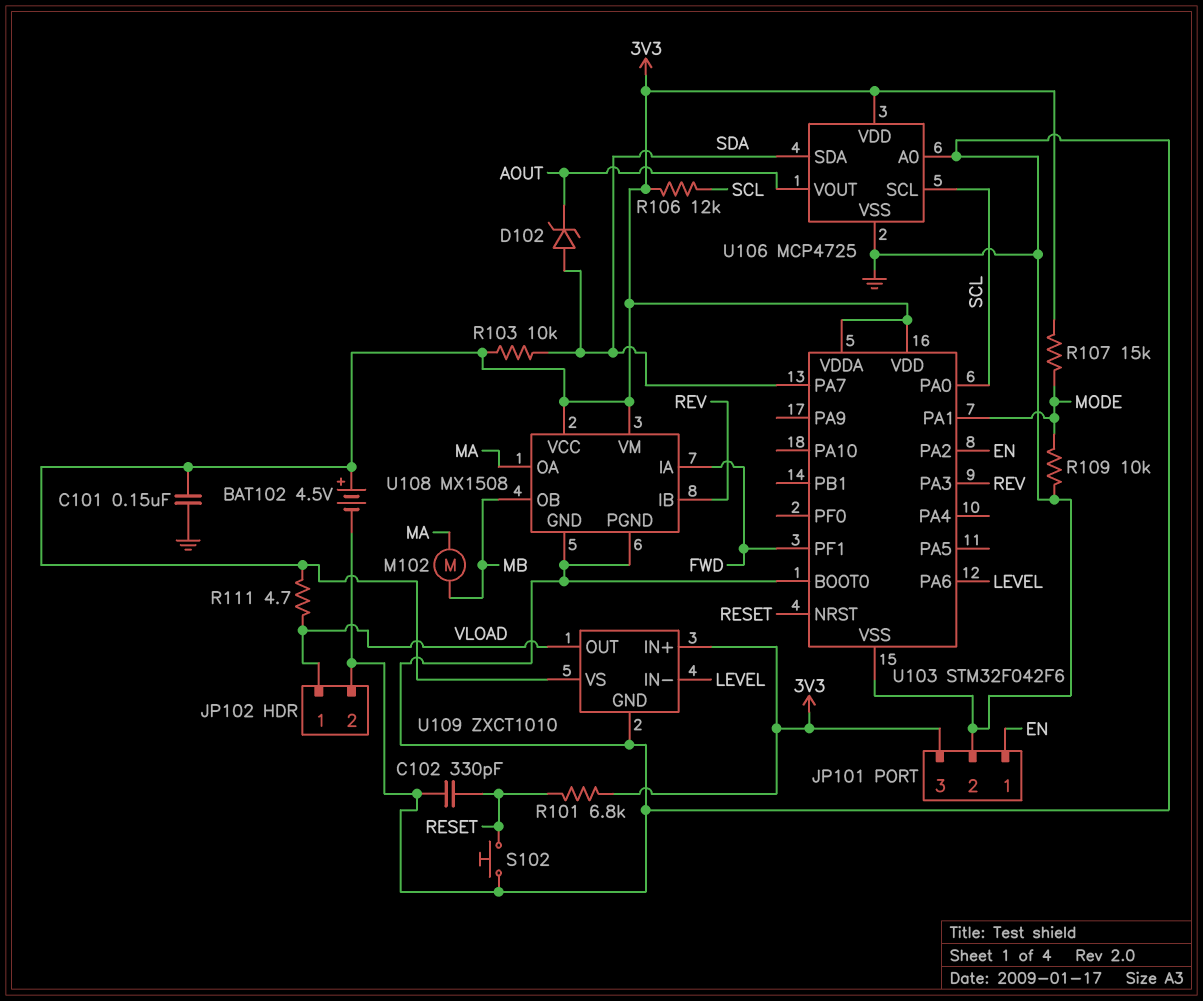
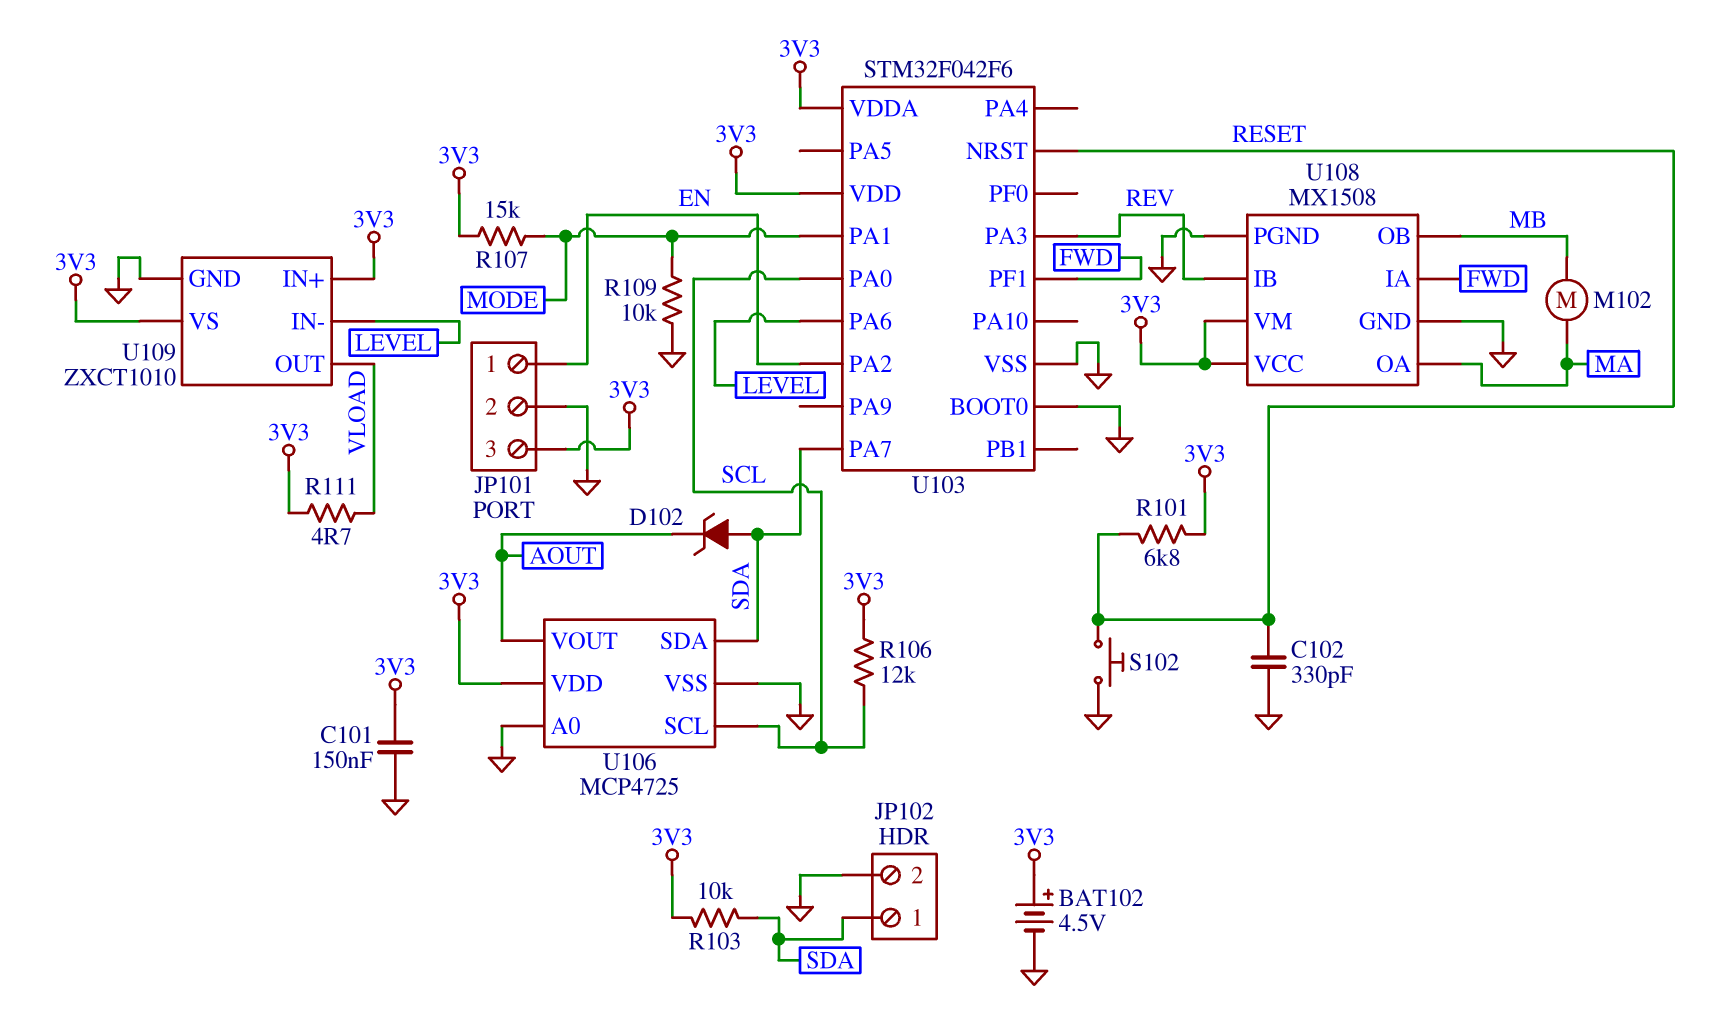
JP102 pin 1: VLOAD -> SDA

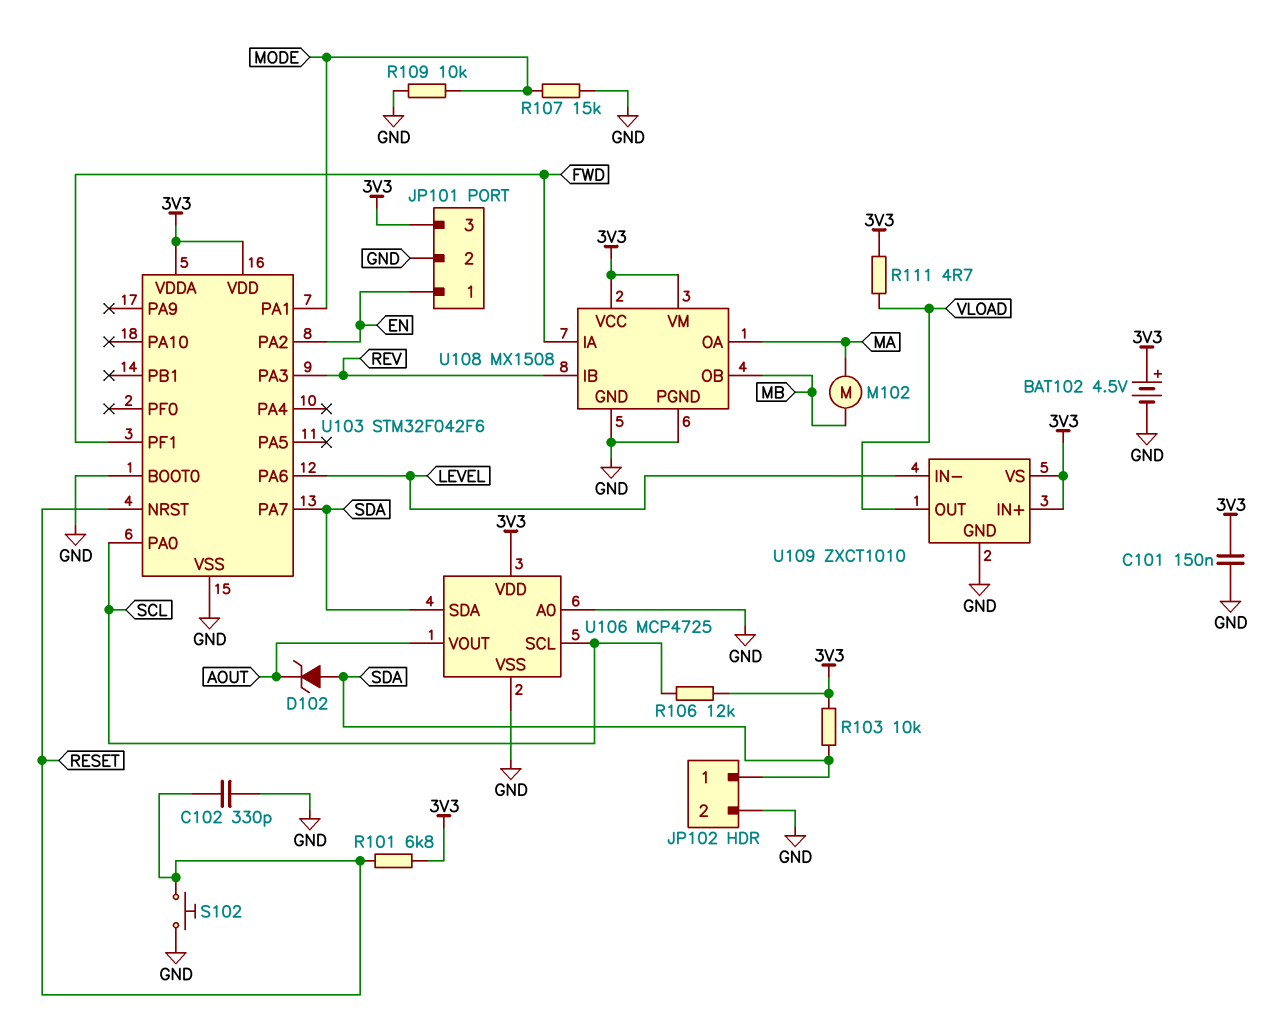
R107: 15k (3V3, MODE) -> 15k (GND, MODE)

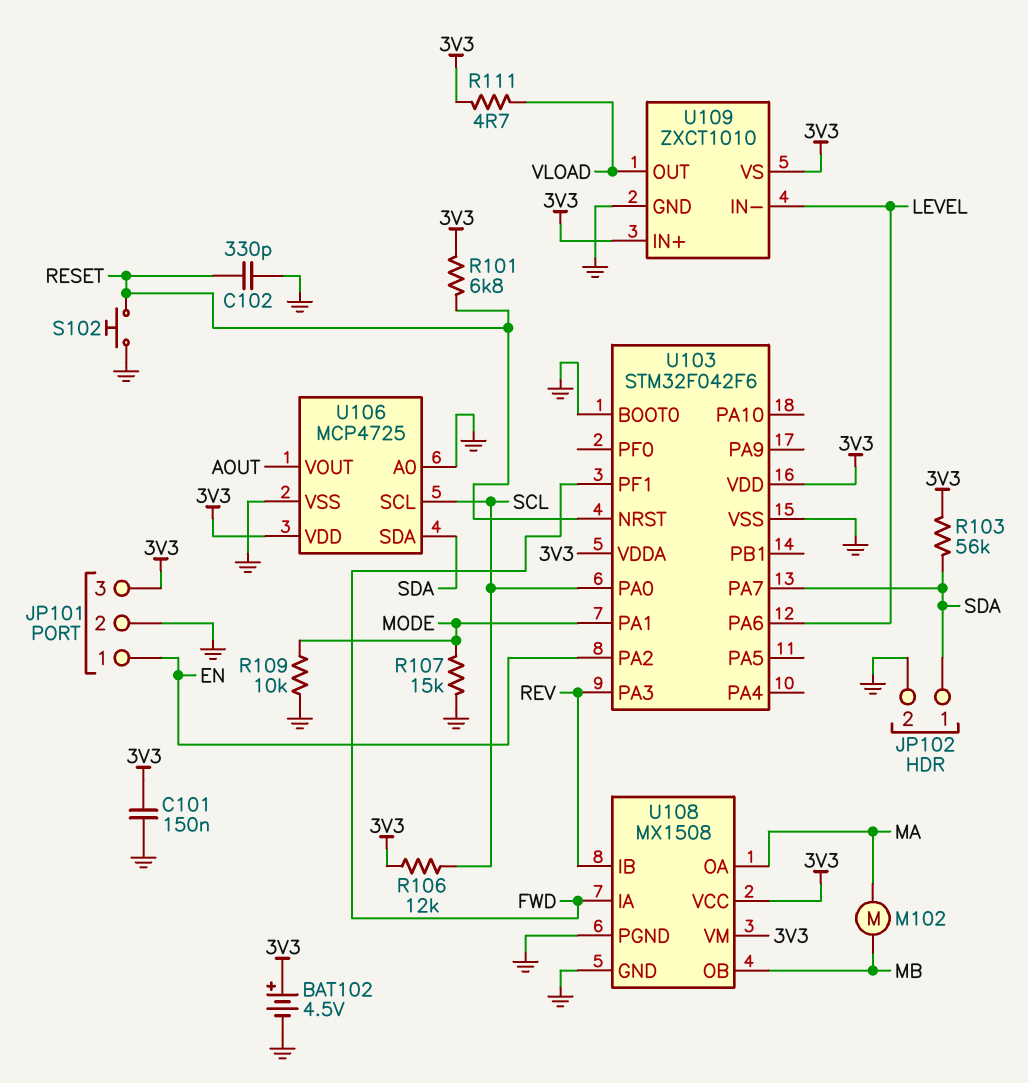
D102: zener (A SDA, K AOUT) -> none
R103: 10k (3V3, SDA) -> 56k (3V3, SDA)

